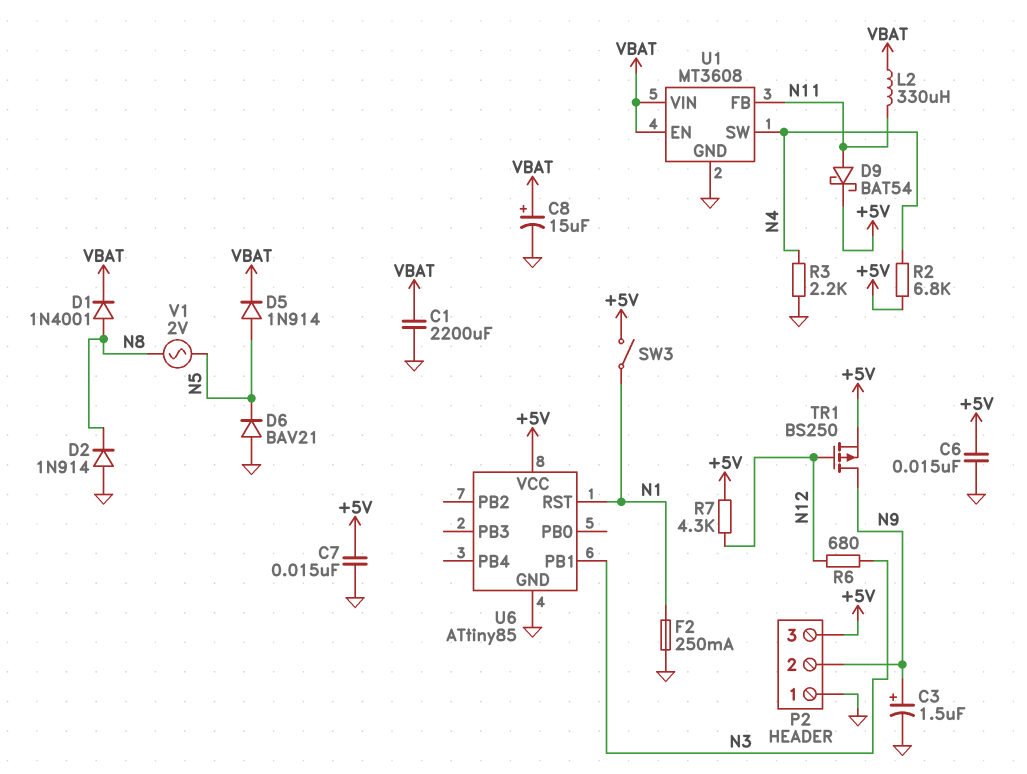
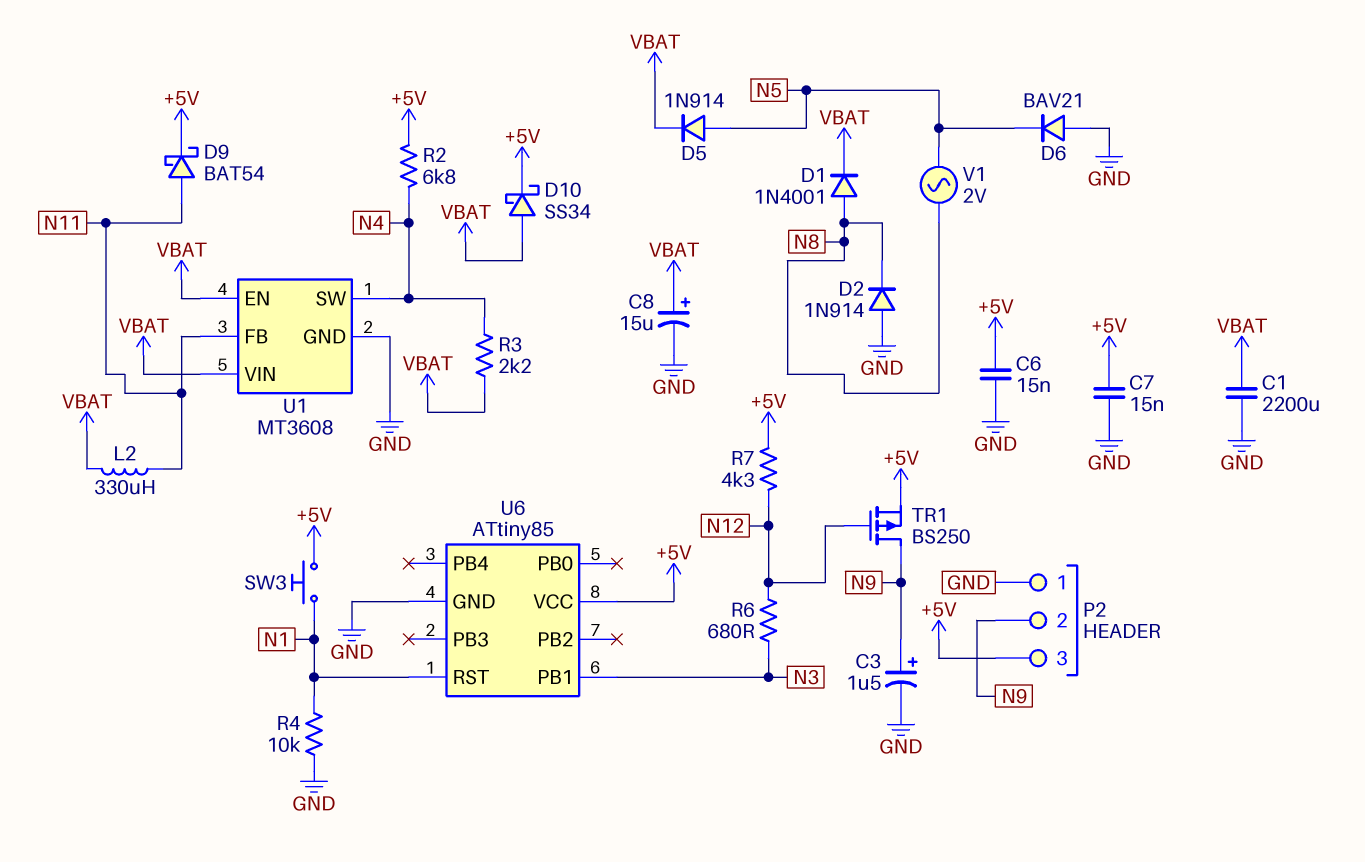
D10: none -> schottky SS34 (A VBAT, K +5V)
F2: 250mA (GND, N1) -> none
R3: 2.2k (GND, N4) -> 2.2k (N4, VBAT)
R4: none -> 10k (GND, N1)
SW3: switch (+5V, N1) -> button (+5V, N1)

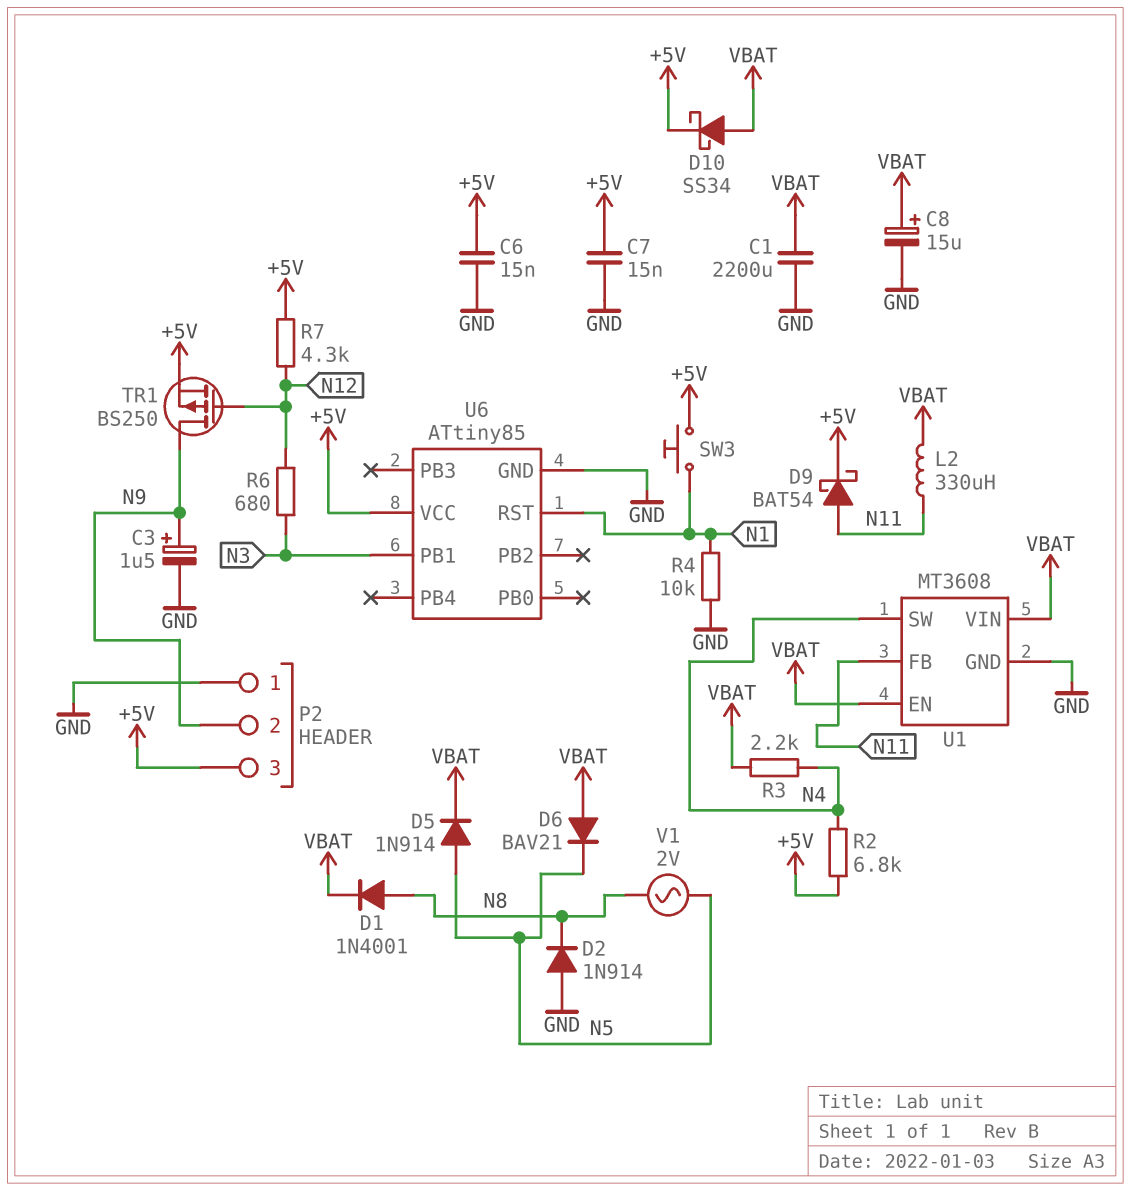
D6: diode BAV21 (A GND, K N5) -> diode BAV21 (A VBAT, K N5)

